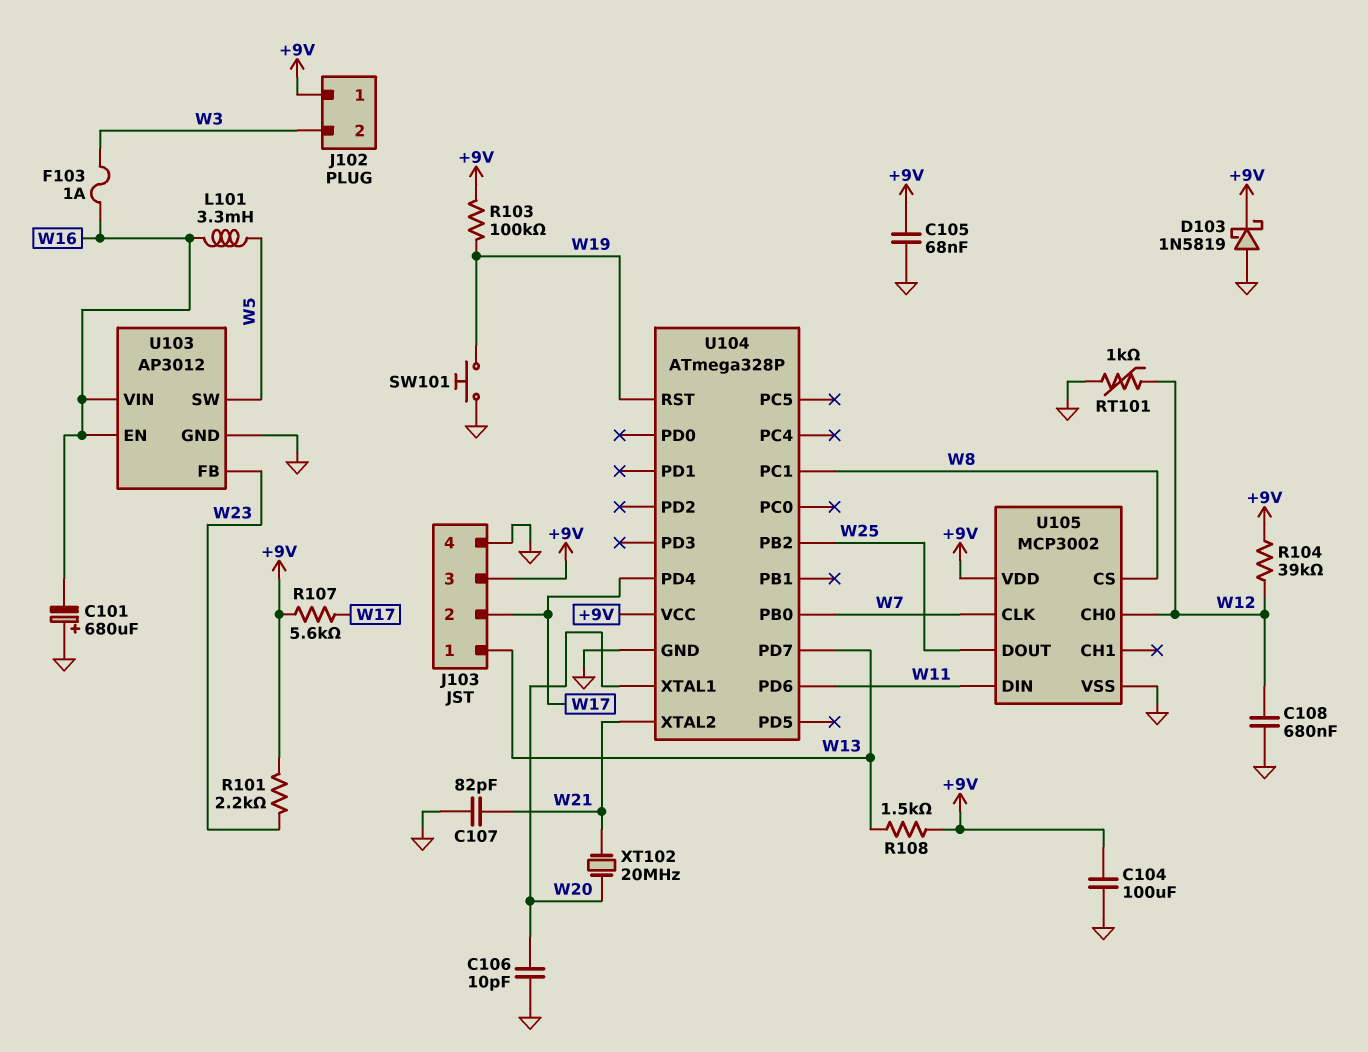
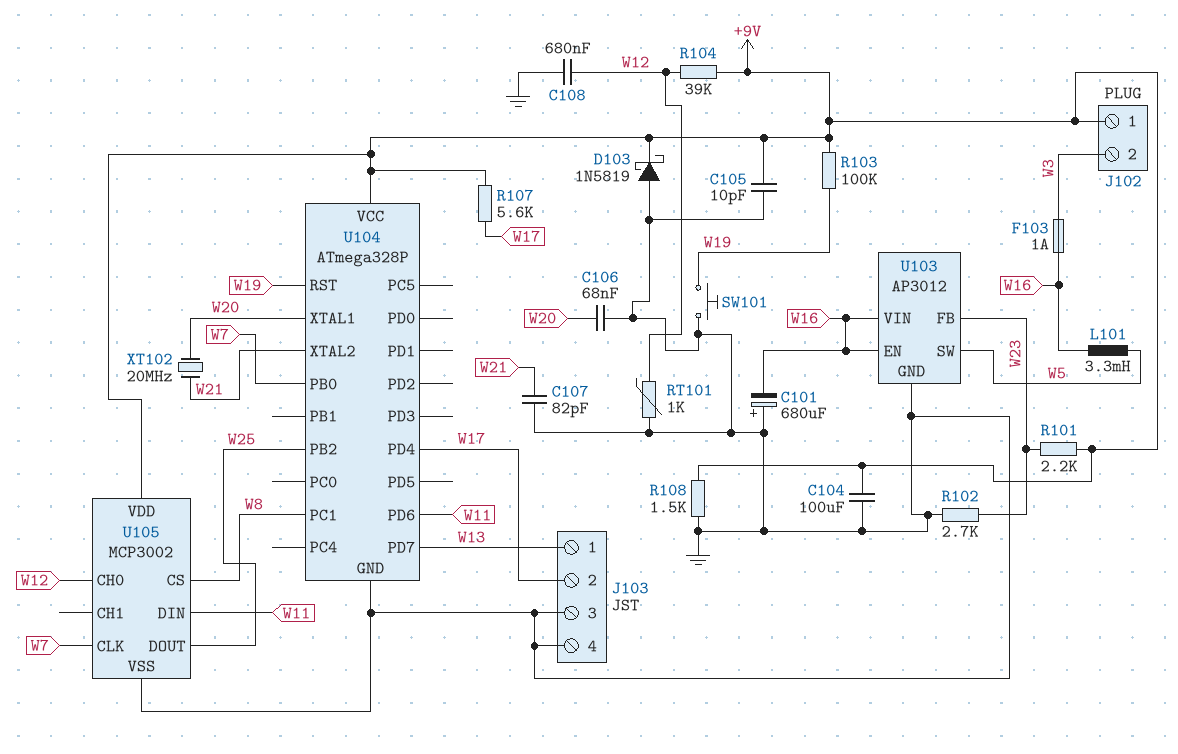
C105: 68nF (+9V, GND) -> 10pF (+9V, GND)
C106: 10pF (GND, W20) -> 68nF (GND, W20)
J103 pin 3: +9V -> GND
R102: none -> 2.7k (GND, W23)
R108: 1.5k (+9V, W13) -> 1.5k (+9V, GND)

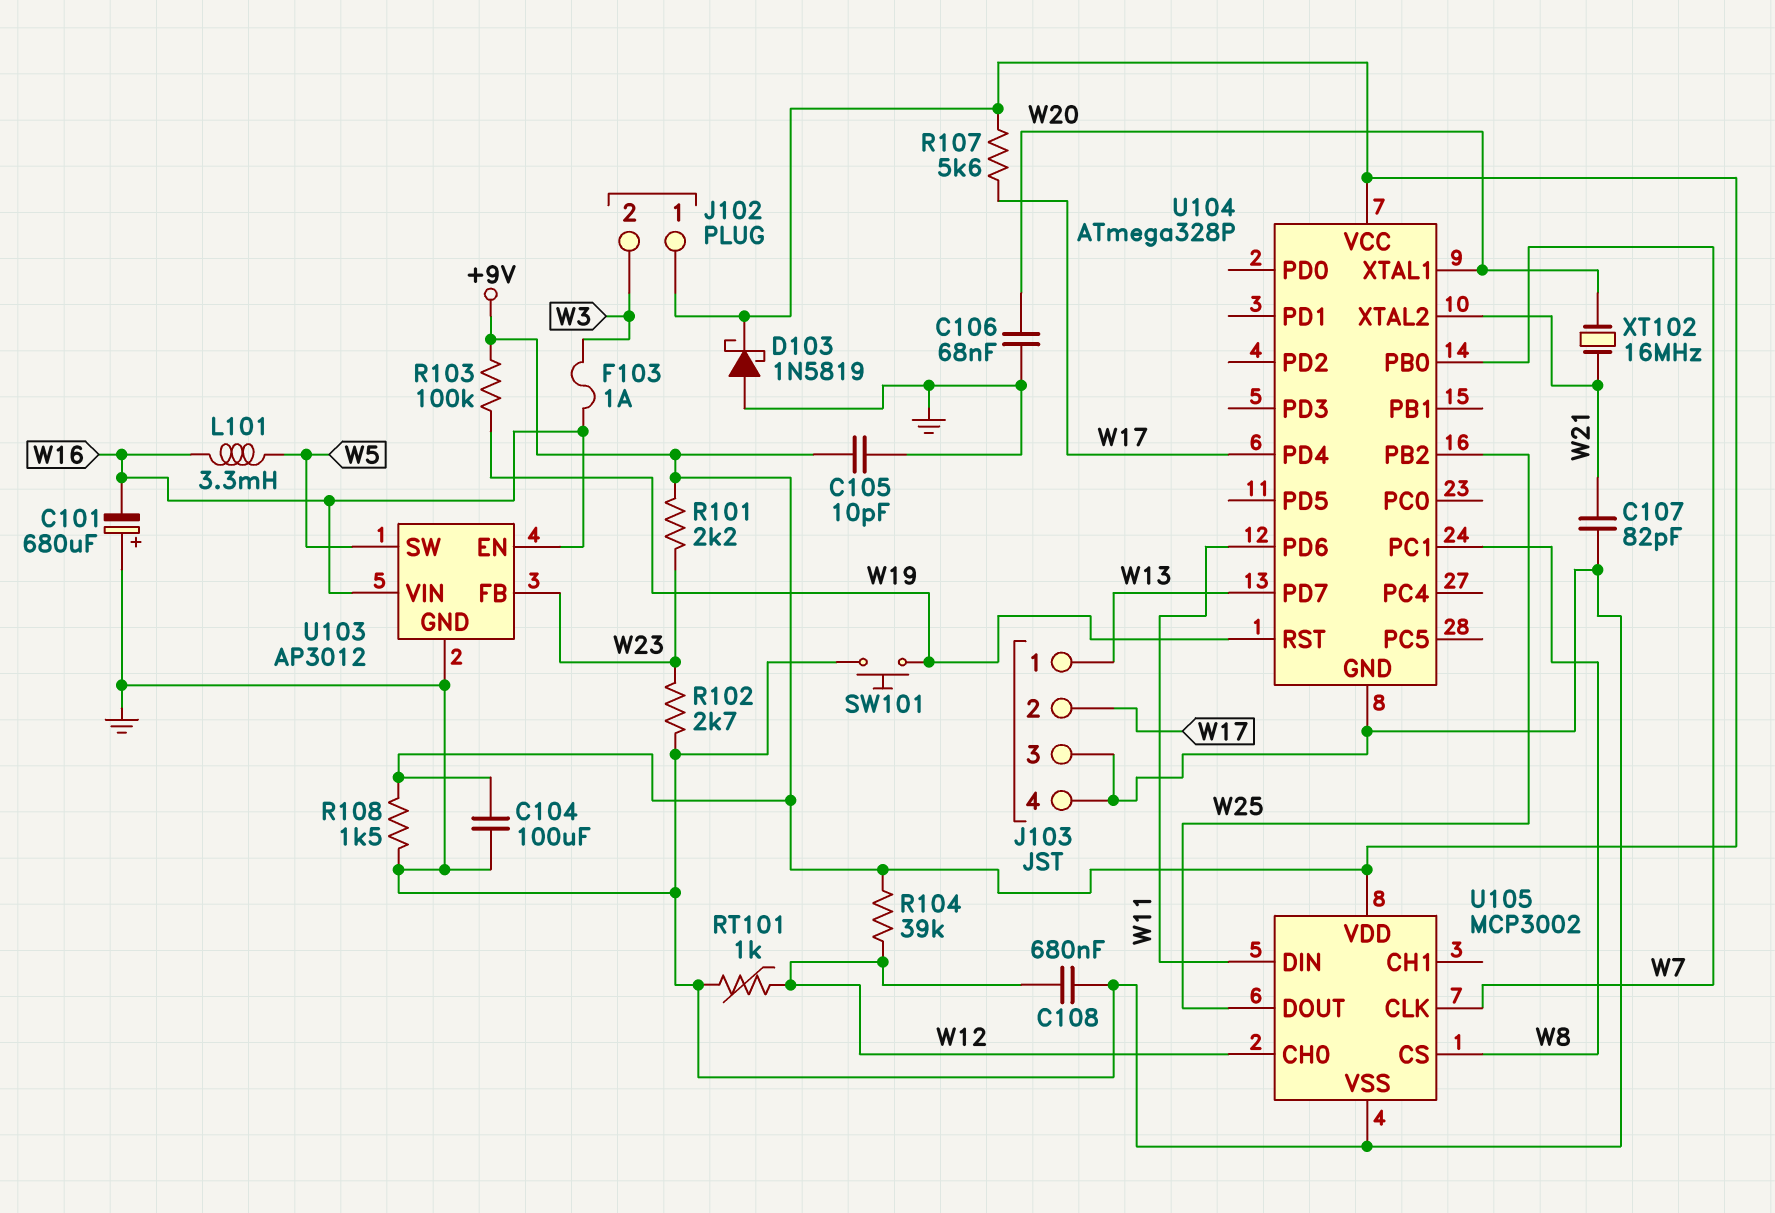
XT102: 20MHz (W20, W21) -> 16MHz (W20, W21)

